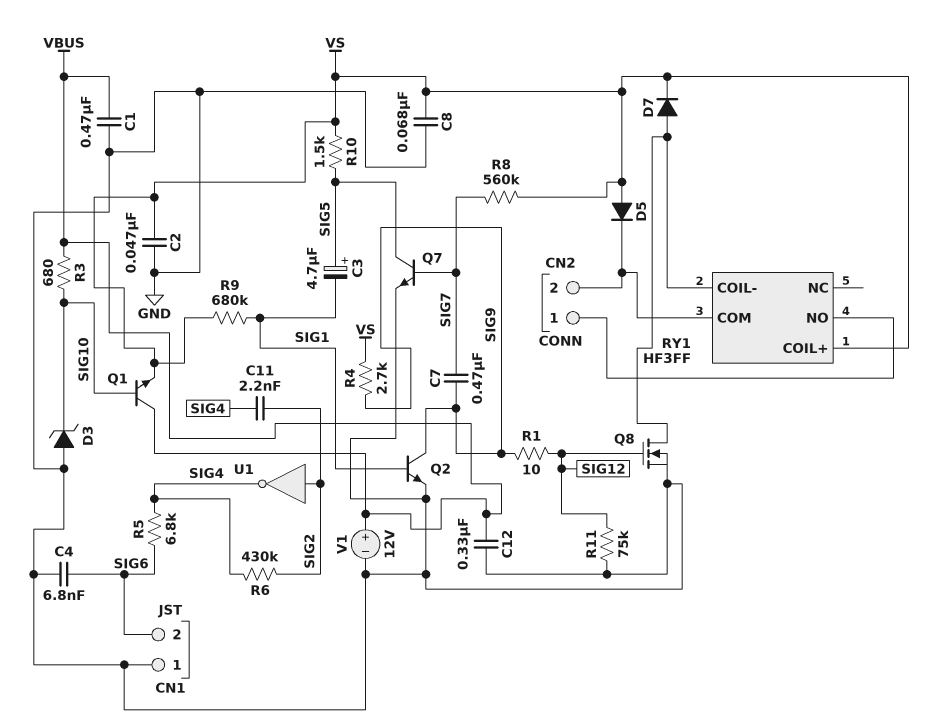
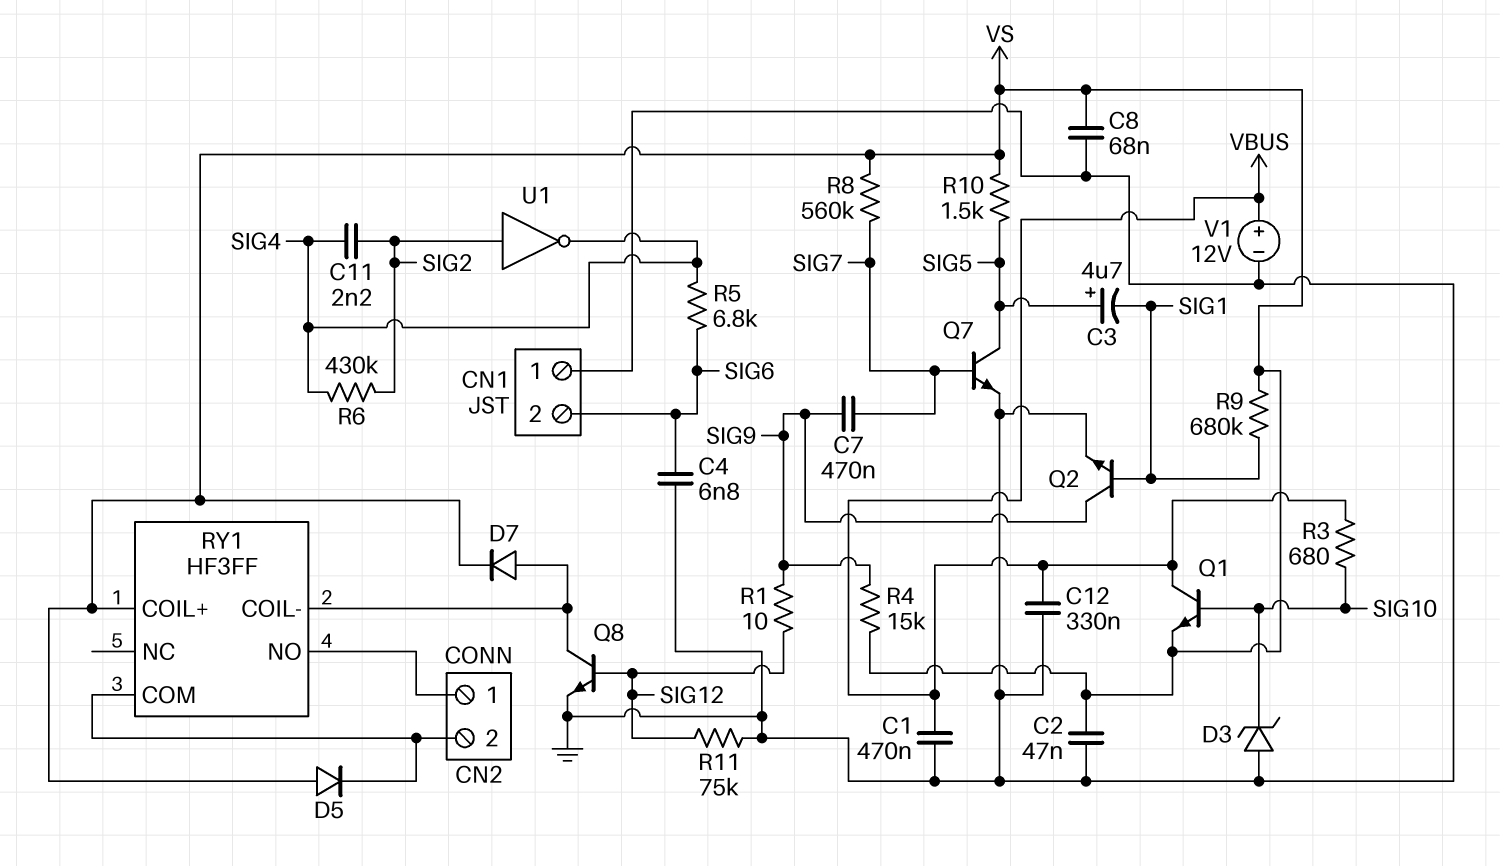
Q8: NMOS (G SIG12, D RY1/COIL-, S GND) -> NPN (B SIG12, C RY1/COIL-, E GND)
R4: 2.7k (SIG9, VS) -> 15k (SIG9, VS)

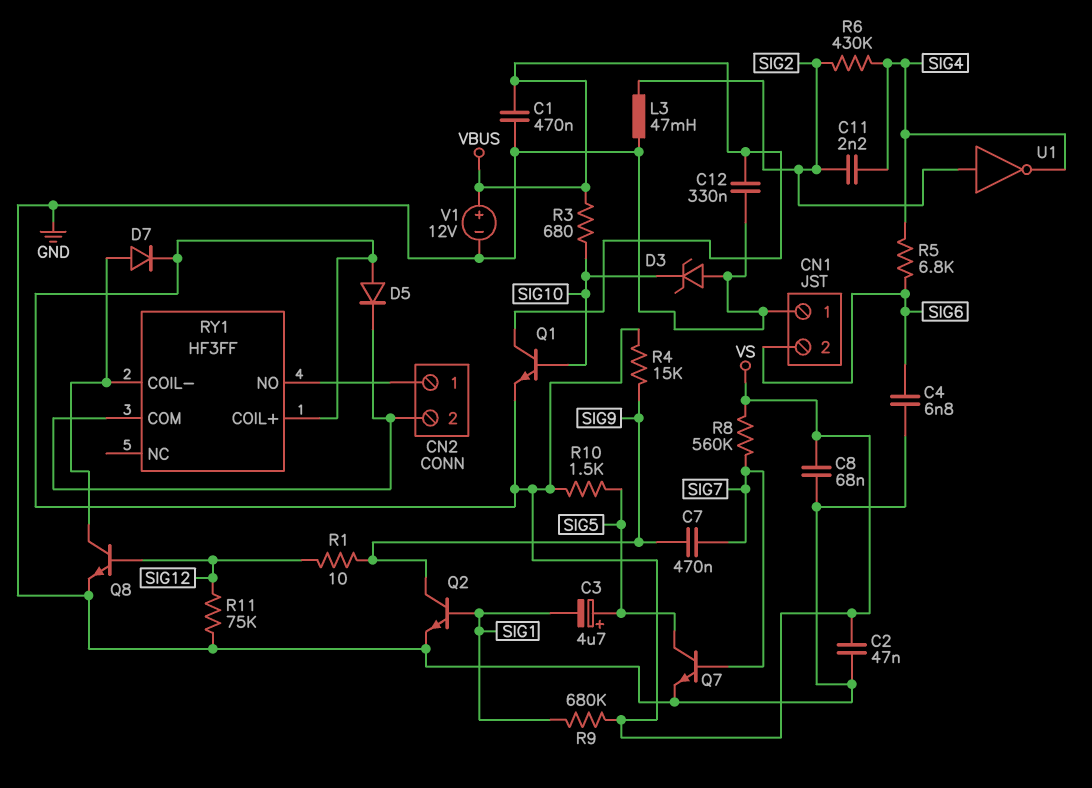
L3: none -> 47mH (GND, SIG2)

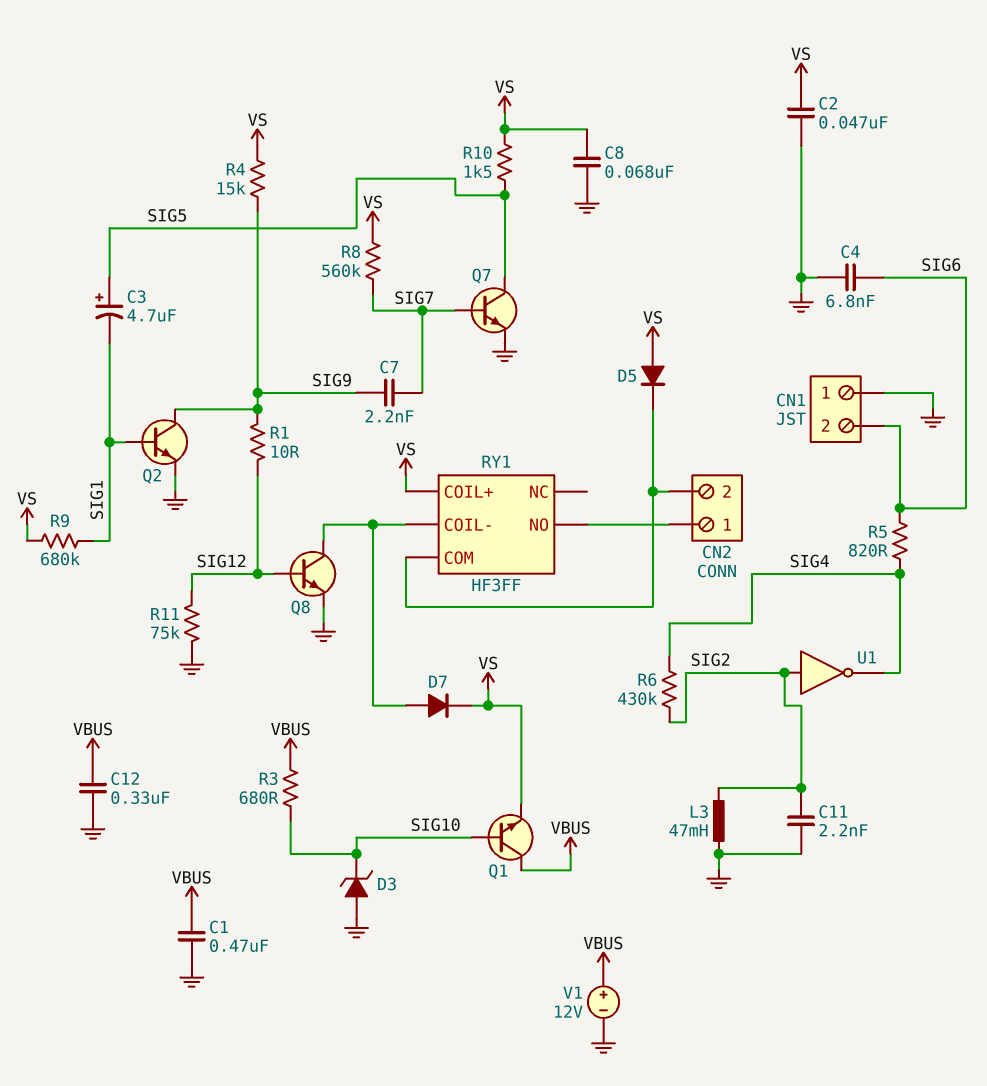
C7: 470nF (SIG7, SIG9) -> 2.2nF (SIG7, SIG9)
C11: 2.2nF (SIG2, SIG4) -> 2.2nF (GND, SIG2)
R5: 6.8k (SIG4, SIG6) -> 820 (SIG4, SIG6)

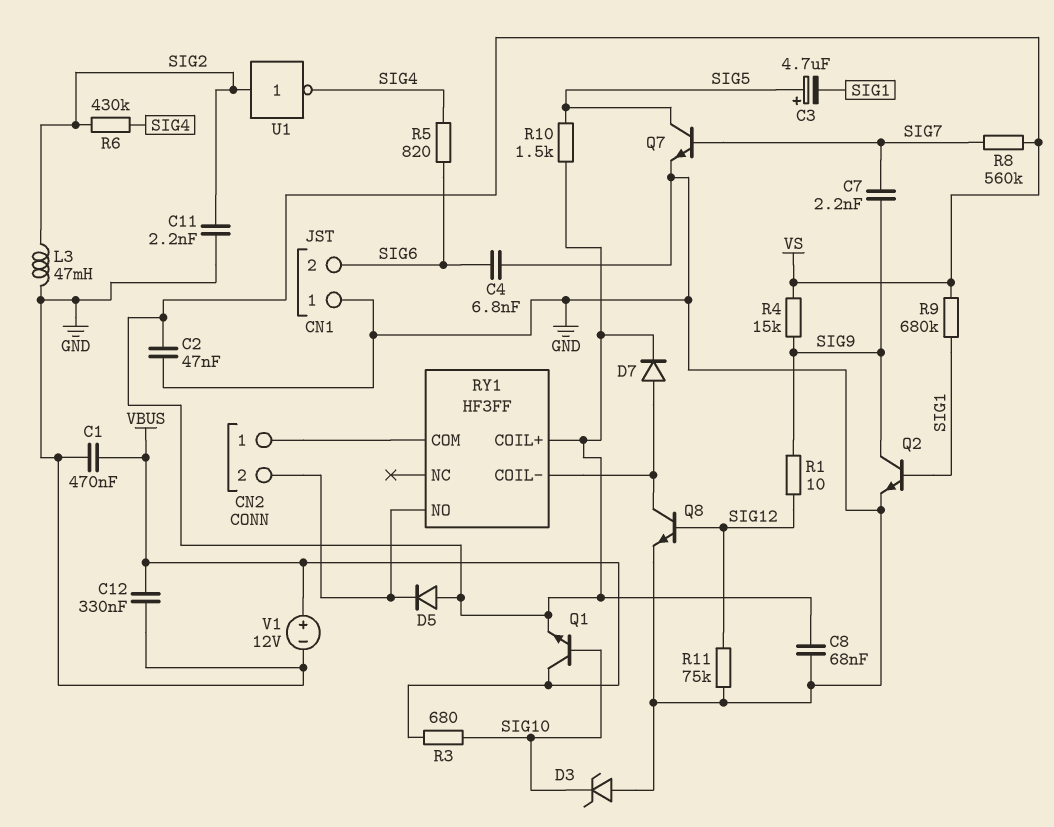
RY1 pin COM: CN2/2 -> CN2/1
RY1 pin NO: CN2/1 -> CN2/2

